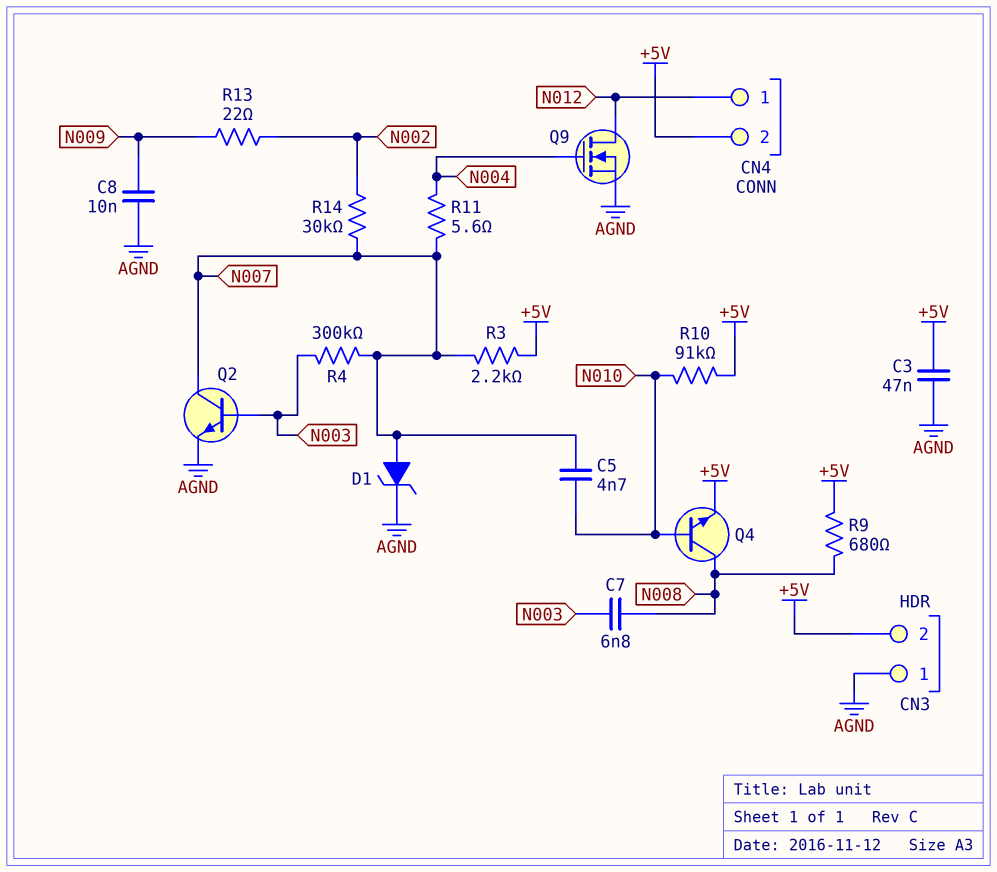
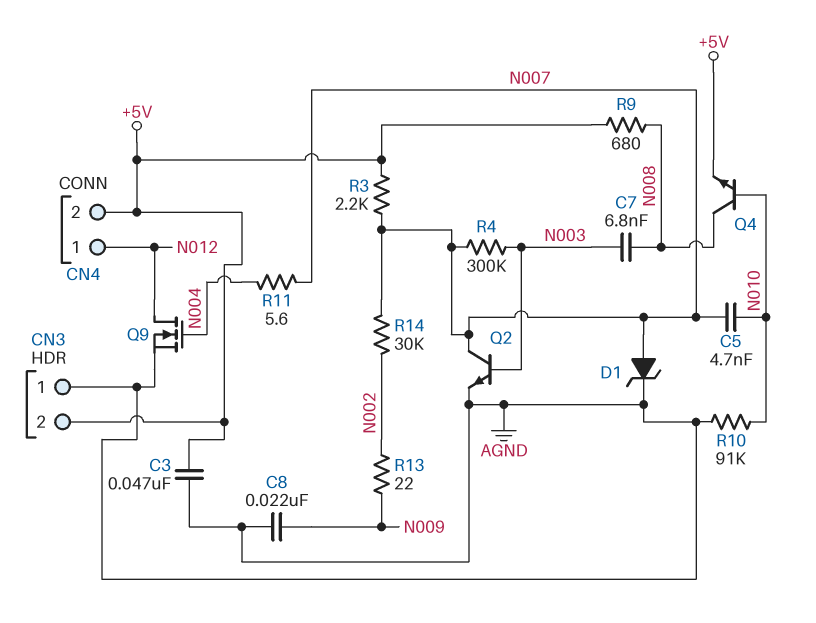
C8: 10nF (AGND, N009) -> 22nF (AGND, N009)
R10: 91k (+5V, N010) -> 91k (AGND, N010)

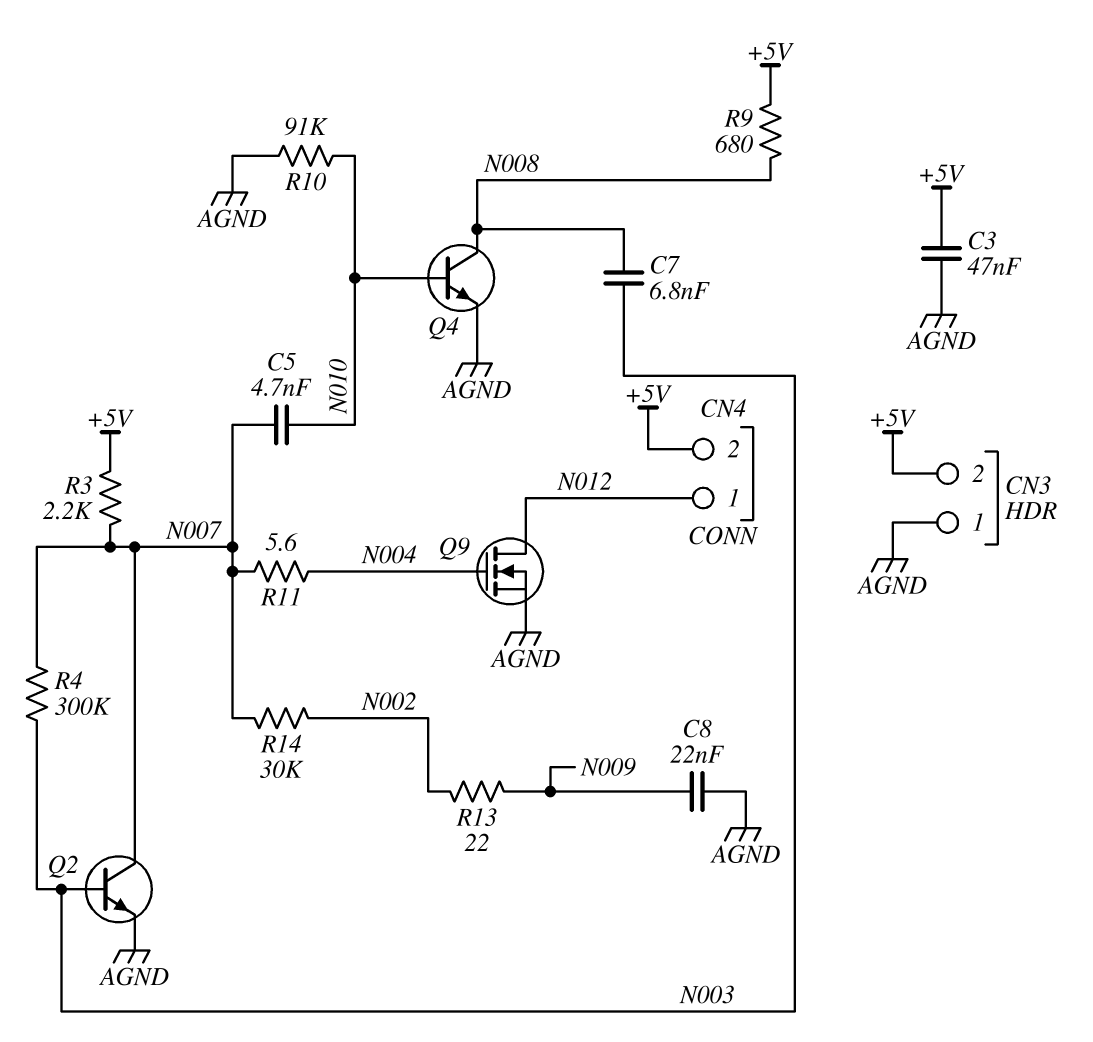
D1: zener (A N007, K AGND) -> none
Q4: NPN (B N010, C N008, E +5V) -> NPN (B N010, C N008, E AGND)

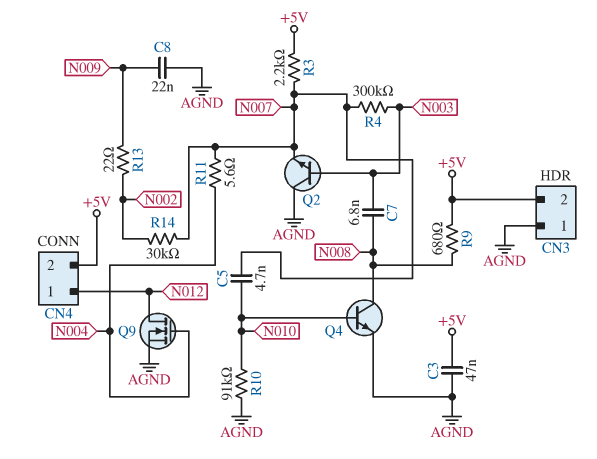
Q2: NPN (B N003, C N007, E AGND) -> NPN (B N003, C AGND, E N007)

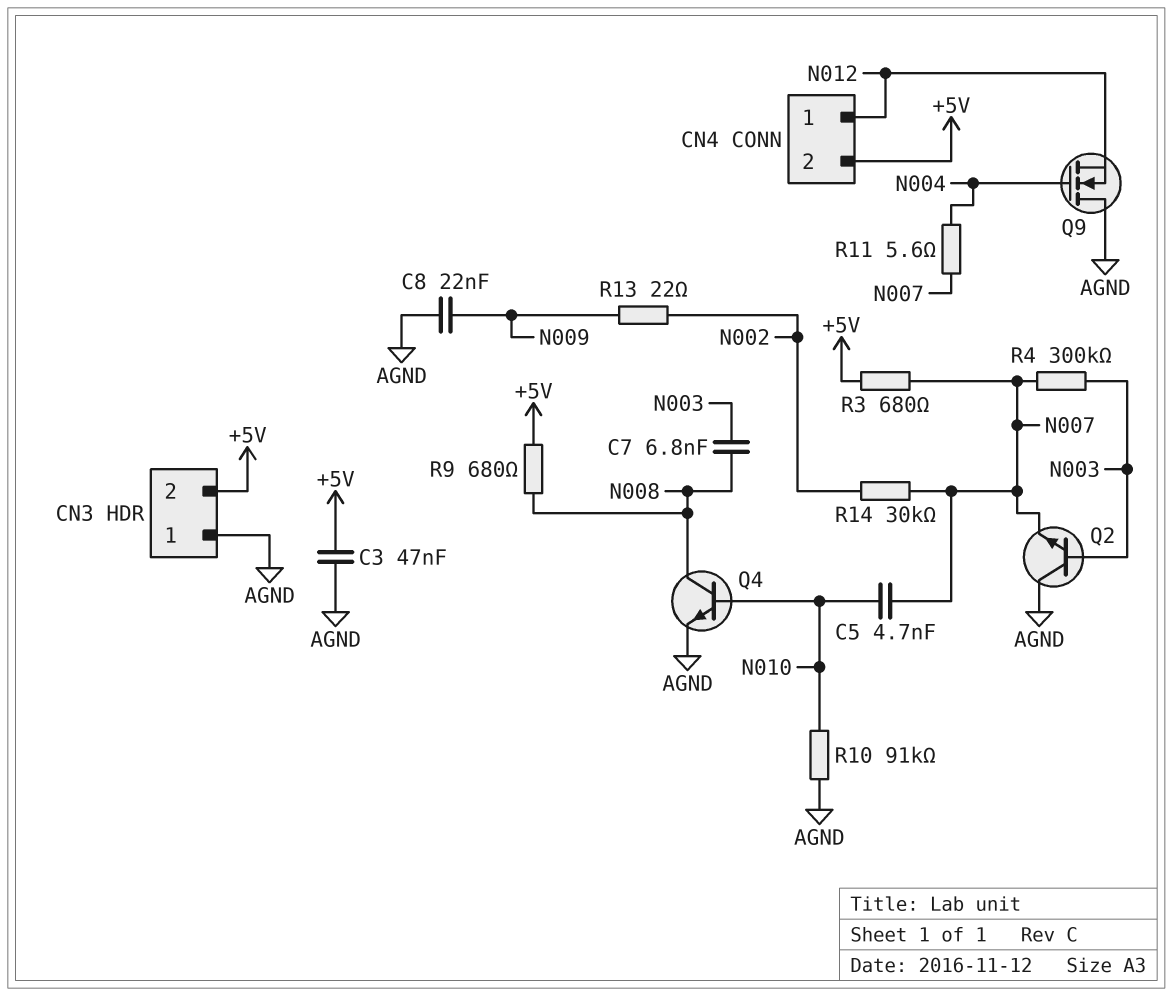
Q9: NMOS (G N004, D N012, S AGND) -> NMOS (G N004, D AGND, S N012)
R3: 2.2k (+5V, N007) -> 680 (+5V, N007)

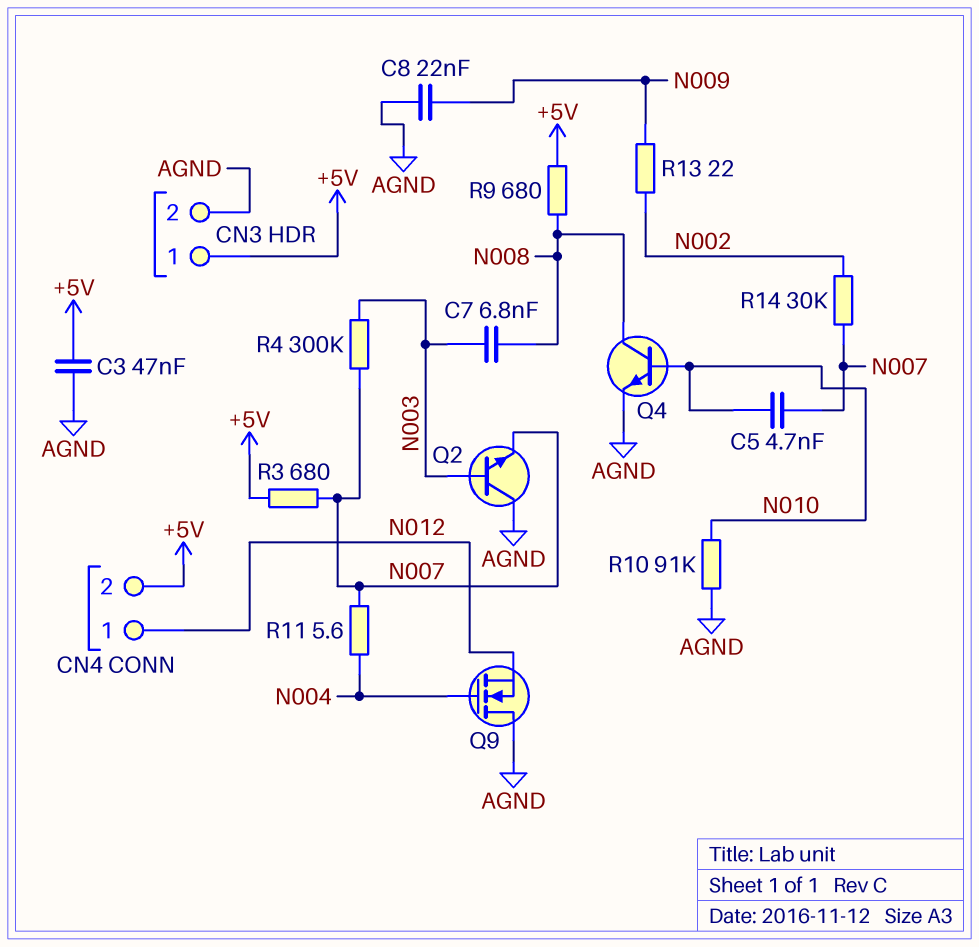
CN3 pin 1: AGND -> +5V
CN3 pin 2: +5V -> AGND

